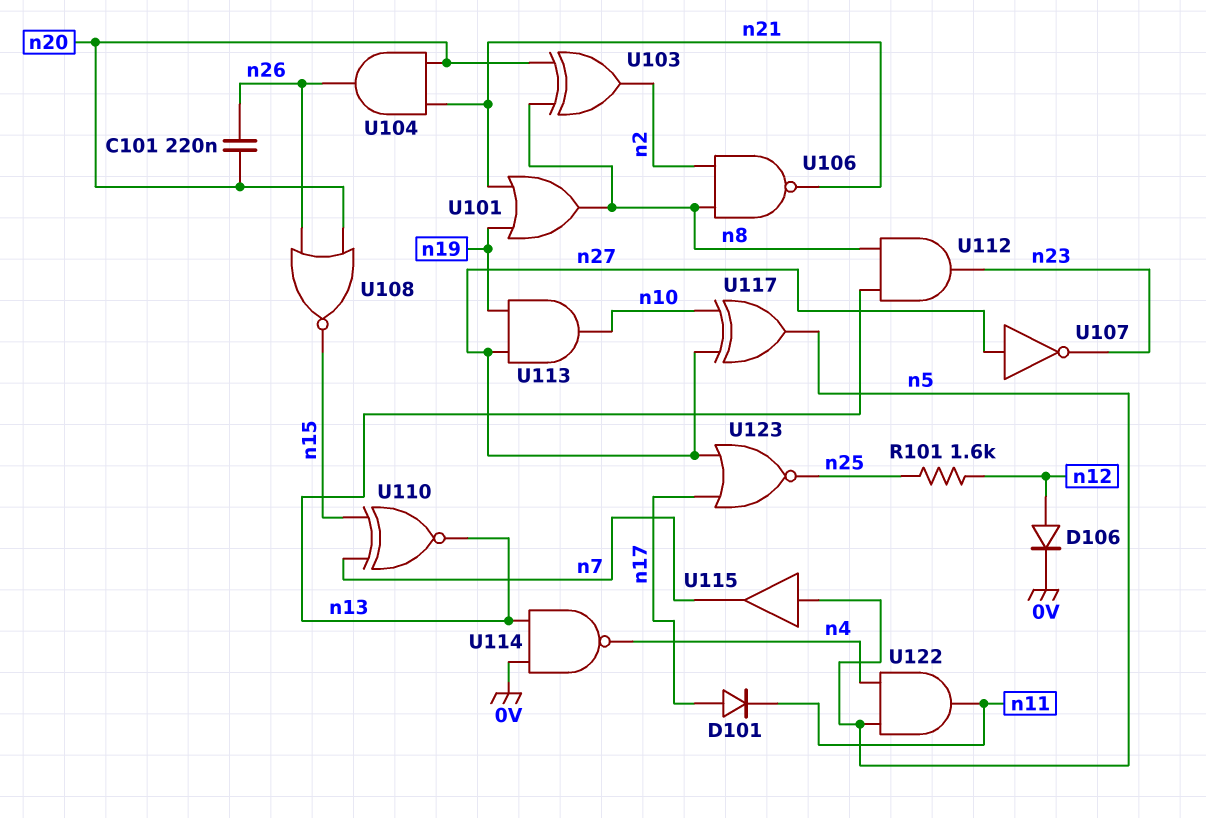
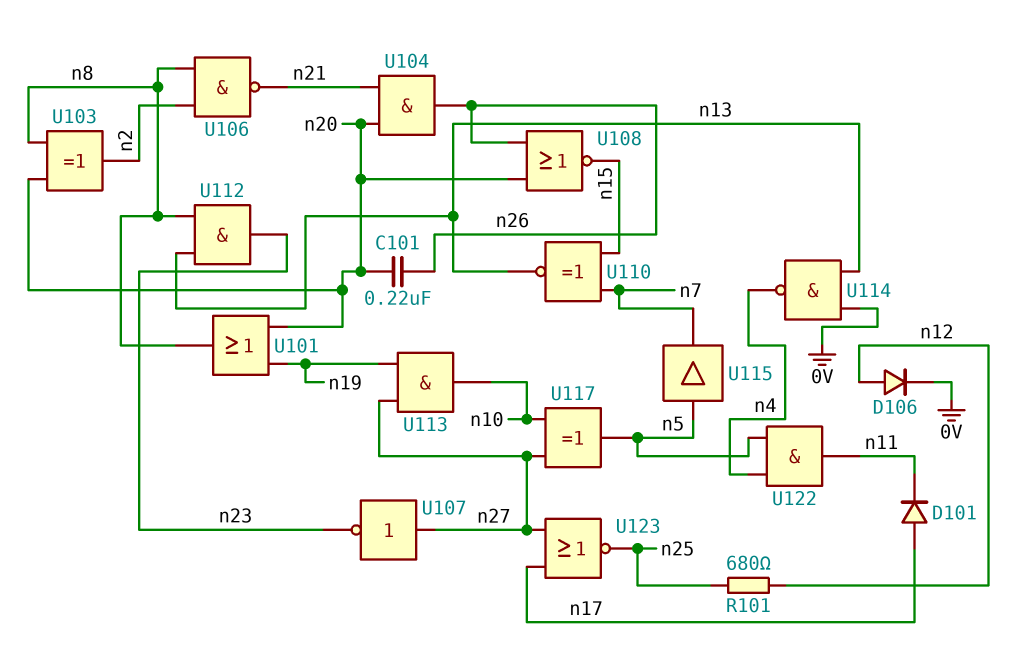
R101: 1.6k (n12, n25) -> 680 (n12, n25)
U101: OR (in n19, in n21, out n8) -> OR (in n19, in n20, out n8)

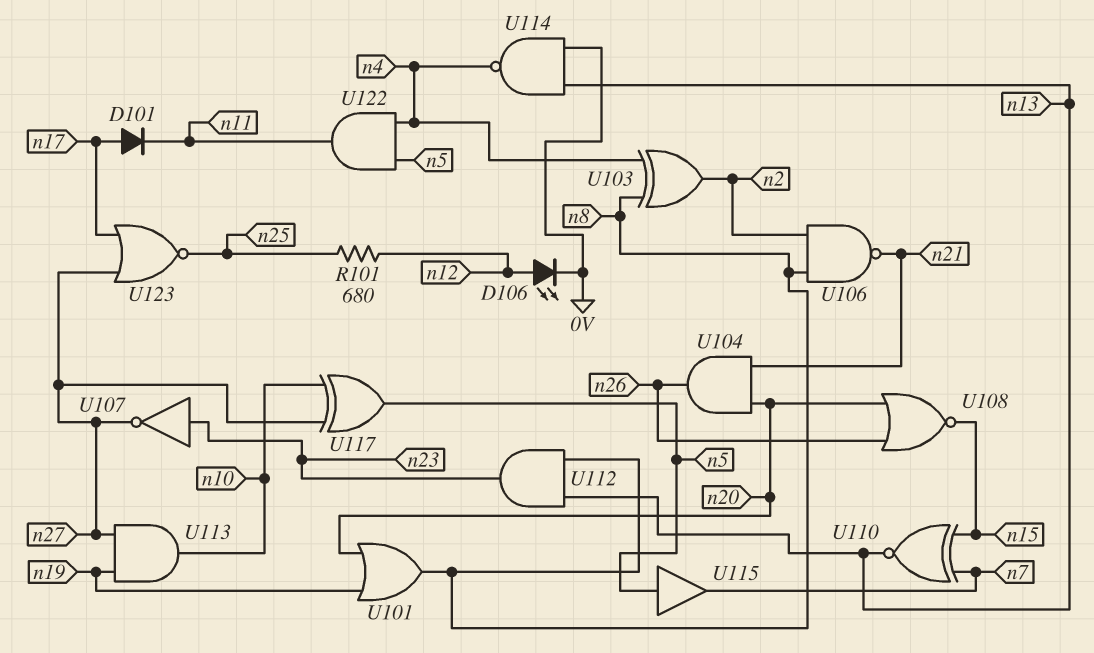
C101: 220nF (n20, n26) -> none
D106: diode (A n12, K 0V) -> LED (A n12, K 0V)
U103: XOR (in n8, in n20, out n2) -> XOR (in n4, in n8, out n2)
U107: NOT (in n27, out n23) -> NOT (in n23, out n27)

